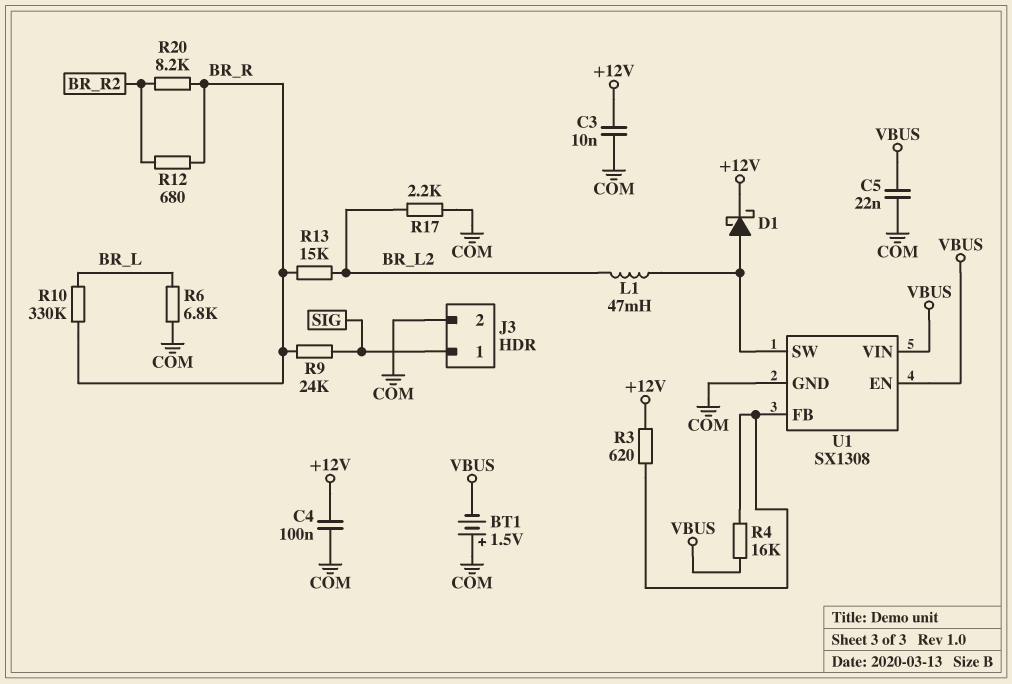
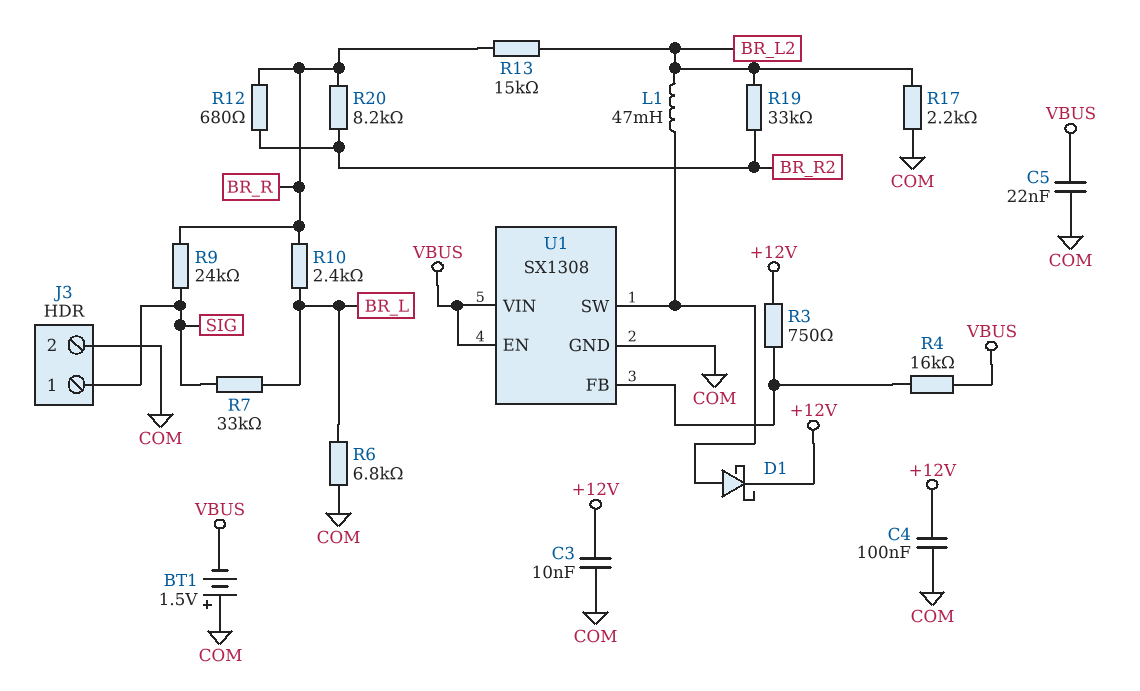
R3: 620 (+12V, U1/FB) -> 750 (+12V, U1/FB)
R7: none -> 33k (BR_L, SIG)
R10: 330k (BR_L, BR_R) -> 2.4k (BR_L, BR_R)
R19: none -> 33k (BR_L2, BR_R2)

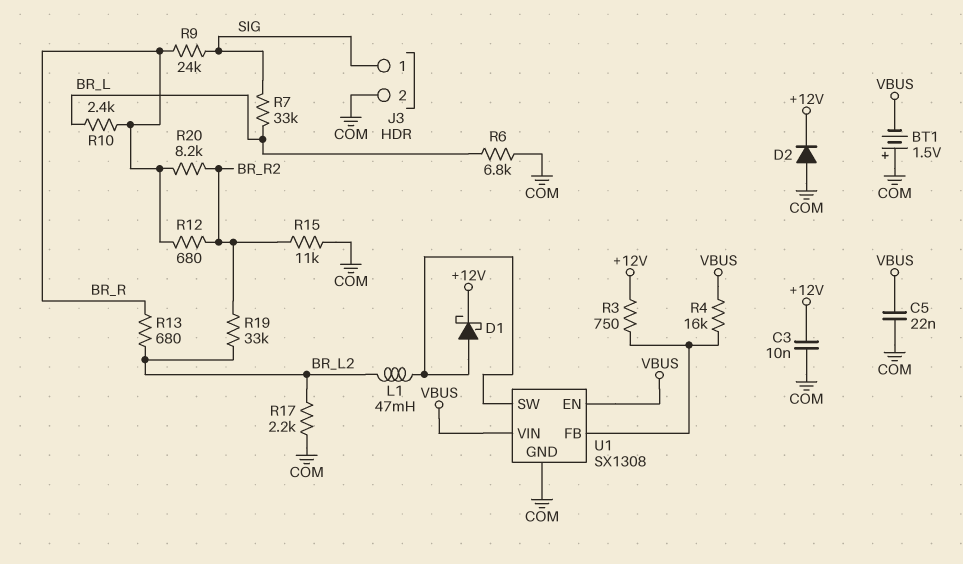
C4: 100nF (+12V, COM) -> none
D2: none -> diode (A COM, K +12V)
R13: 15k (BR_L2, BR_R) -> 680 (BR_L2, BR_R)
R15: none -> 11k (BR_R2, COM)

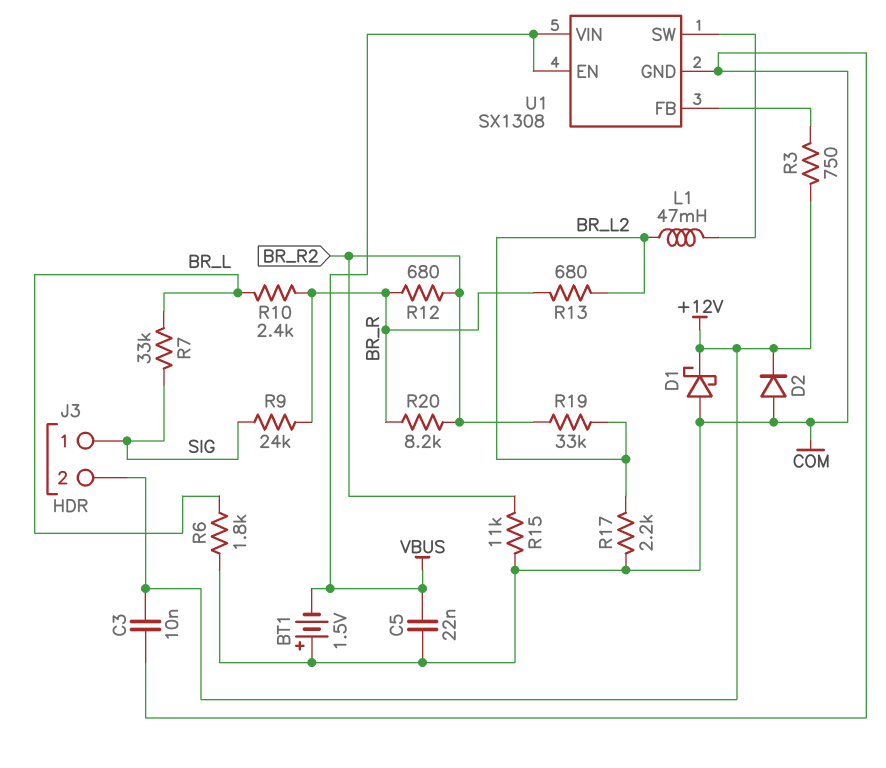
D1: schottky (A U1/SW, K +12V) -> schottky (A COM, K +12V)
J3 pin 2: COM -> +12V
R4: 16k (U1/FB, VBUS) -> none
R6: 6.8k (BR_L, COM) -> 1.8k (BR_L, COM)

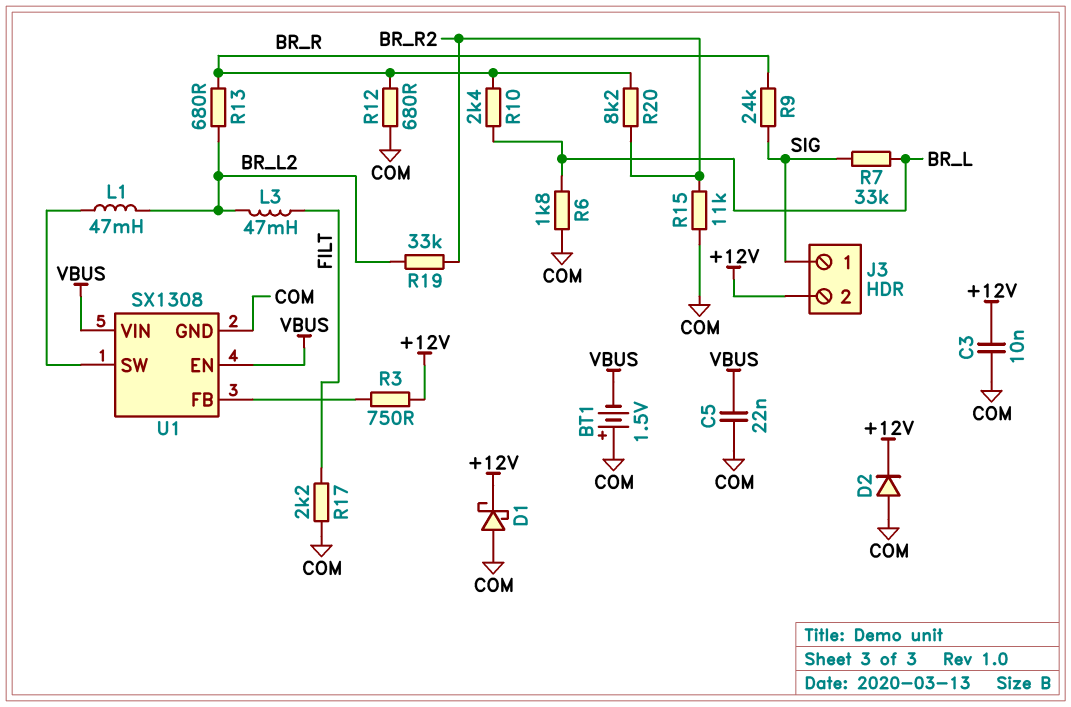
L3: none -> 47mH (BR_L2, FILT)
R12: 680 (BR_R, BR_R2) -> 680 (BR_R, COM)
R17: 2.2k (BR_L2, COM) -> 2.2k (COM, FILT)

